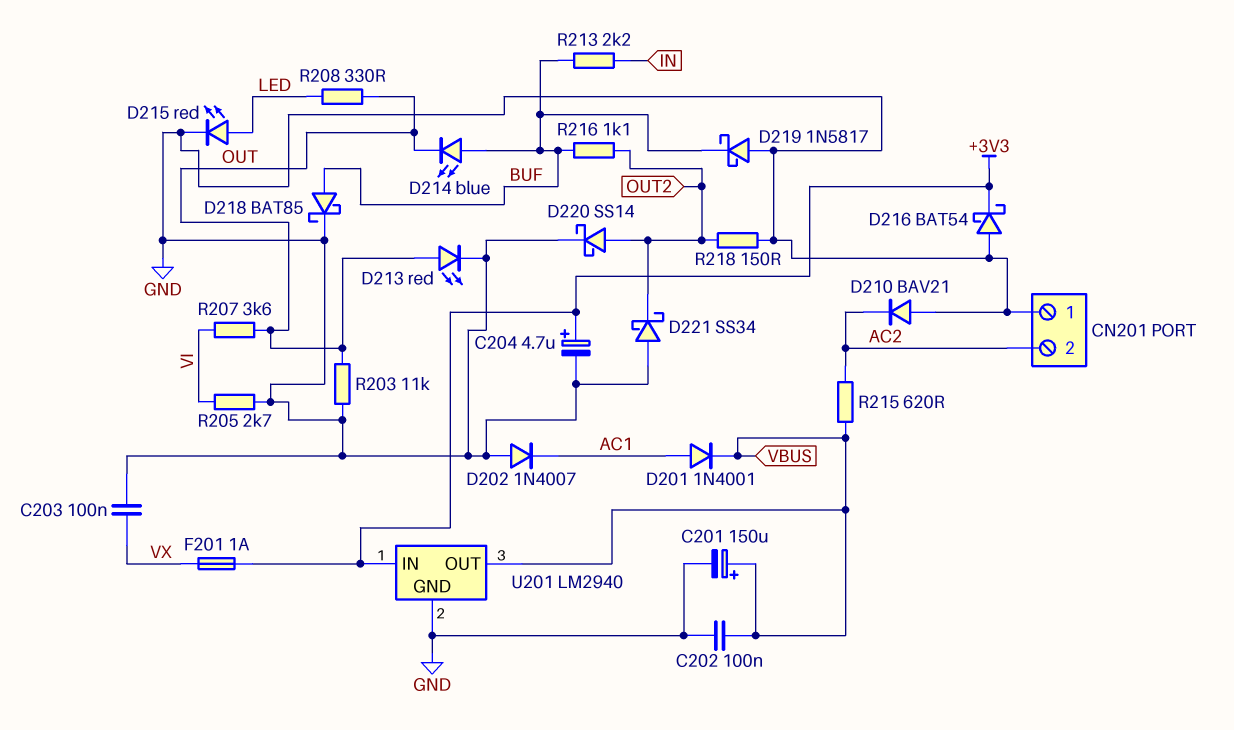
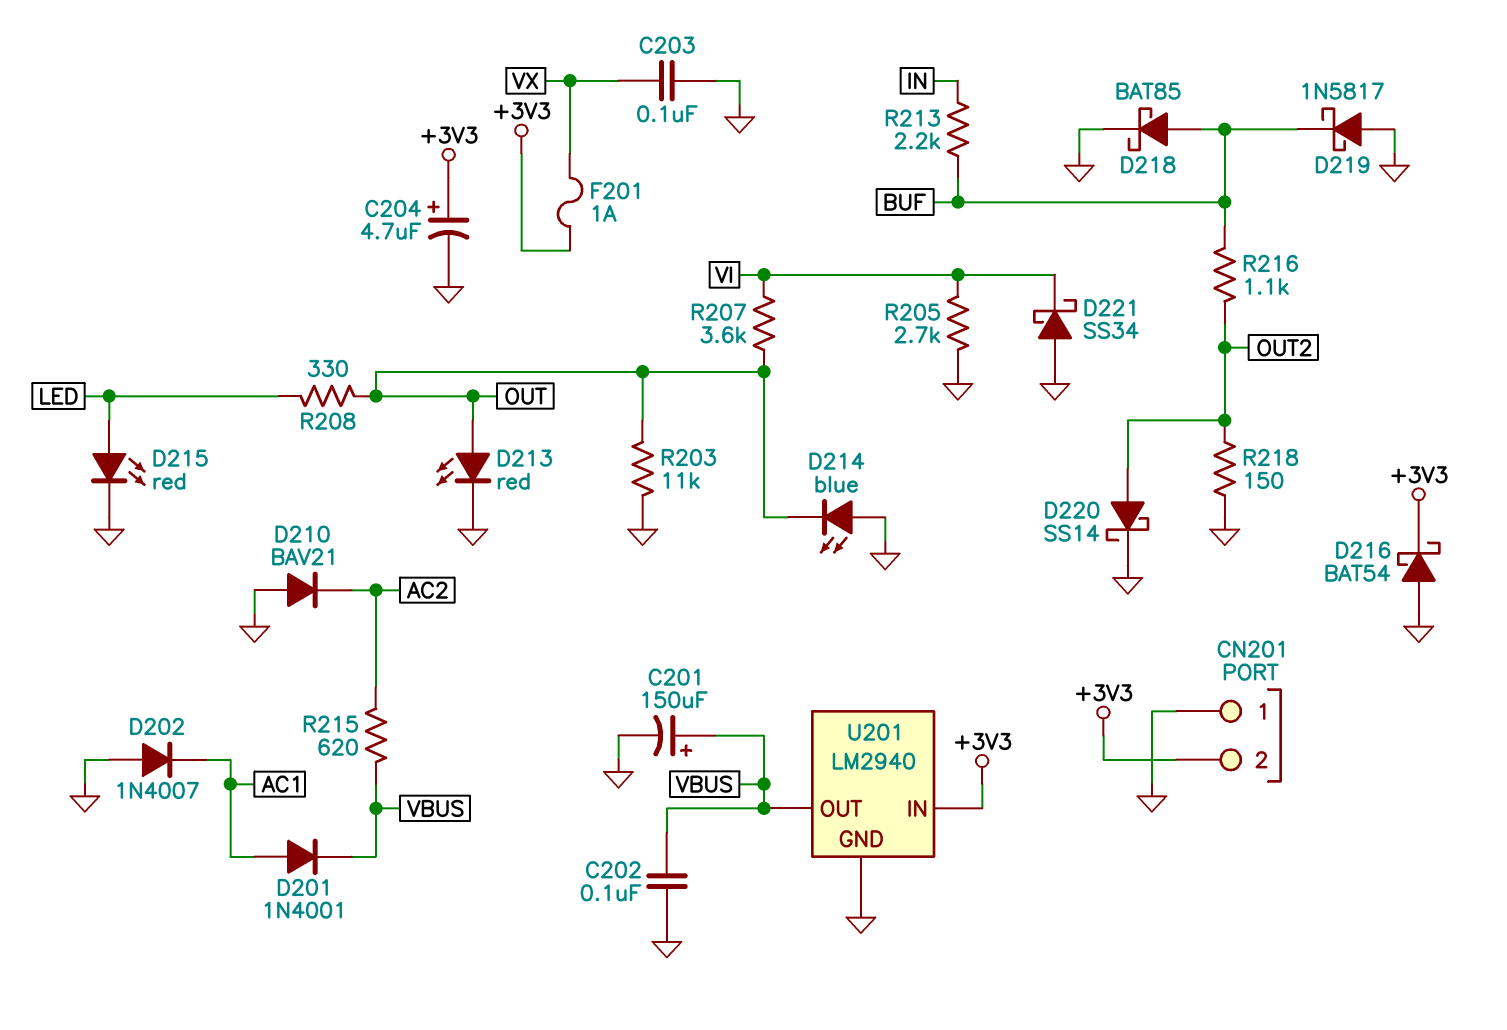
CN201 pin 2: AC2 -> +3V3
D214: LED blue (A BUF, K OUT) -> LED blue (A GND, K OUT)
D221: schottky SS34 (A GND, K OUT2) -> schottky SS34 (A GND, K VI)

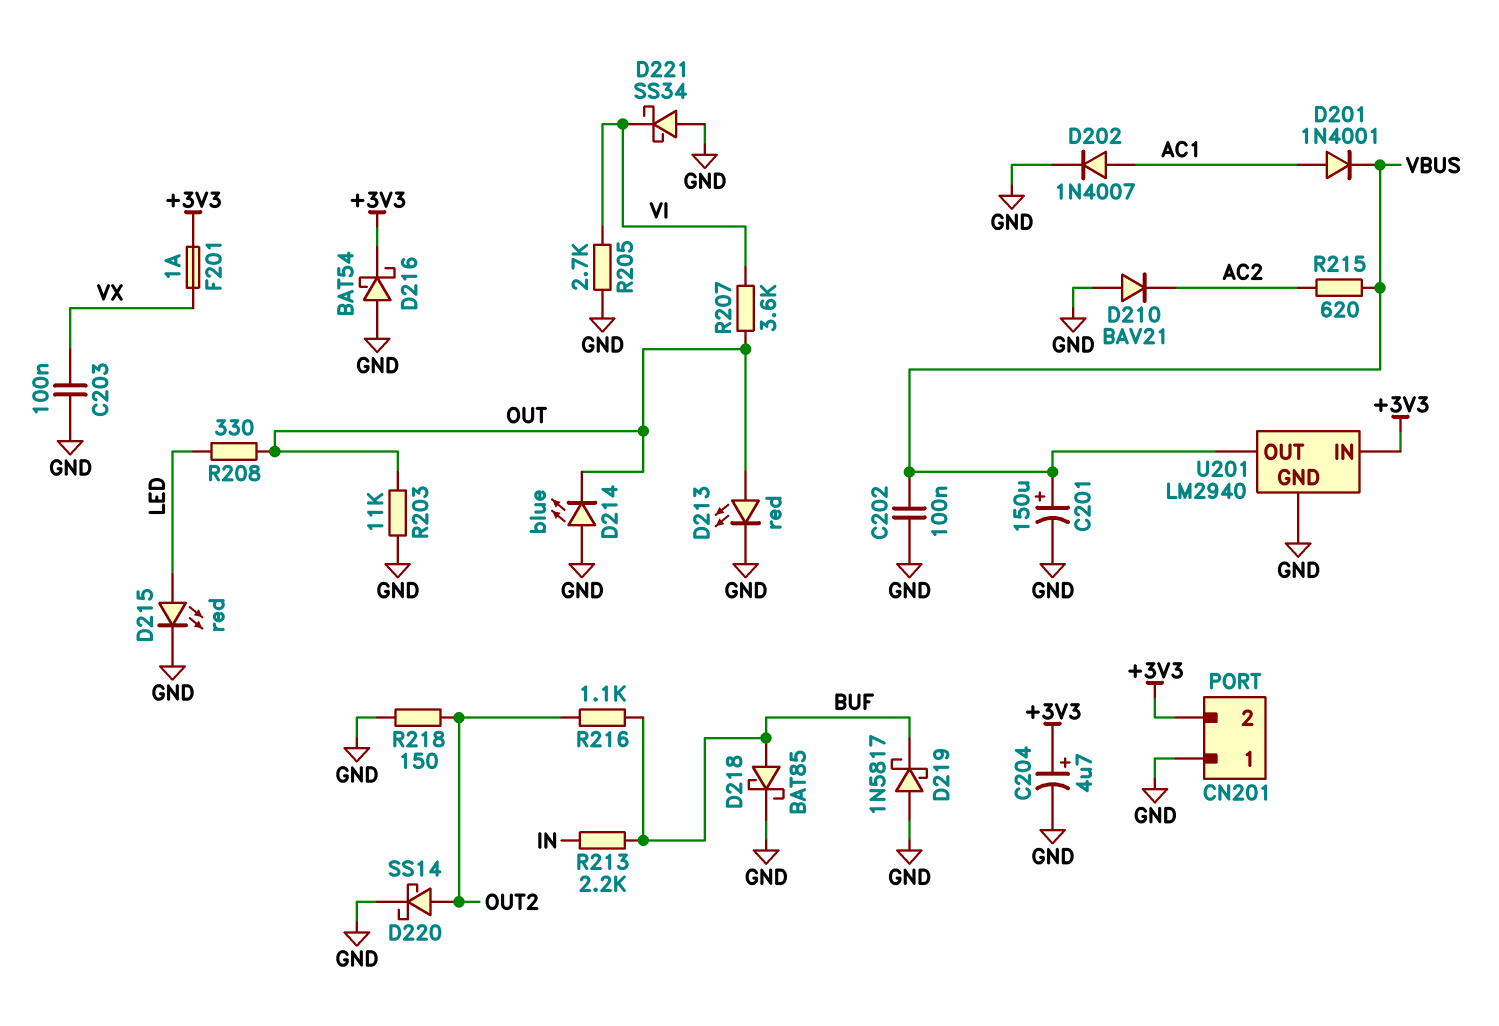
D202: diode 1N4007 (A GND, K AC1) -> diode 1N4007 (A AC1, K GND)

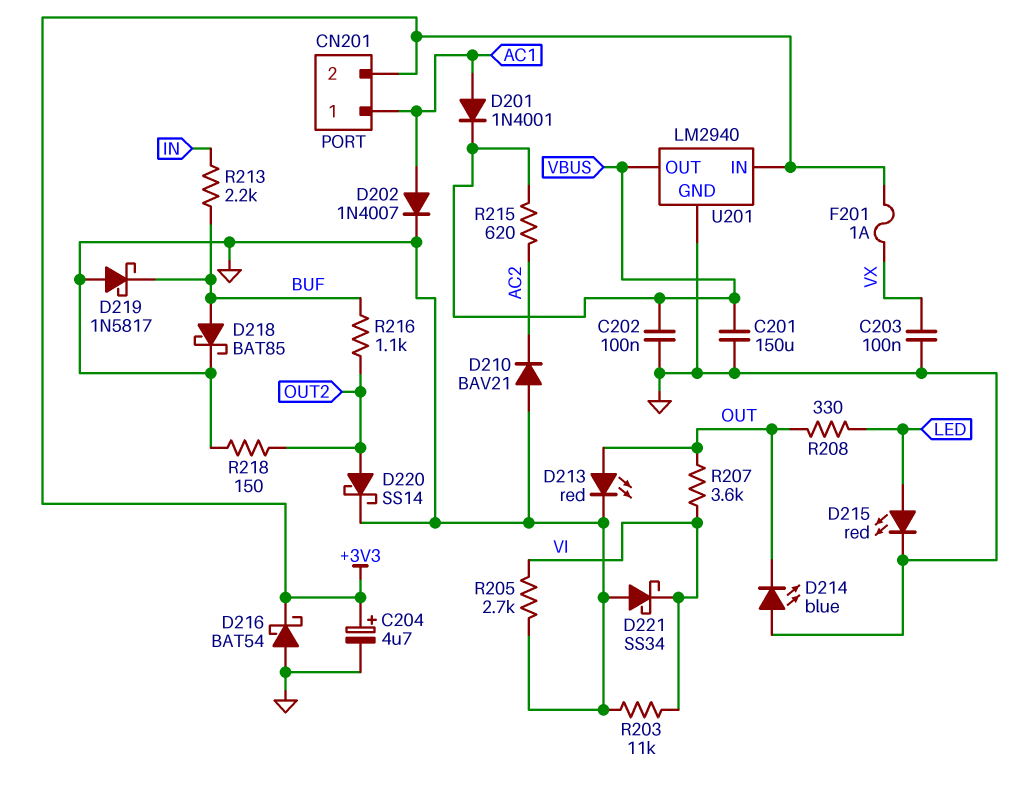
C201: 150uF (plus VBUS, minus GND) -> 150uF (GND, VBUS)
CN201 pin 1: GND -> AC1
R203: 11k (GND, OUT) -> 11k (GND, VI)

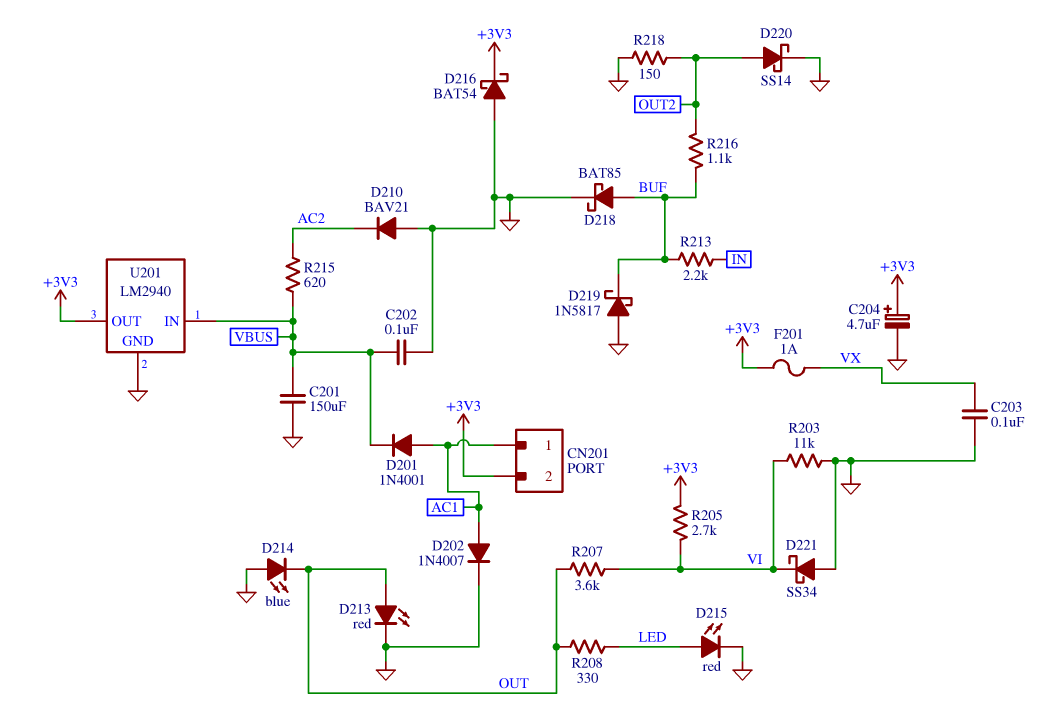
R205: 2.7k (GND, VI) -> 2.7k (+3V3, VI)
U201 pin IN: +3V3 -> VBUS
U201 pin OUT: VBUS -> +3V3

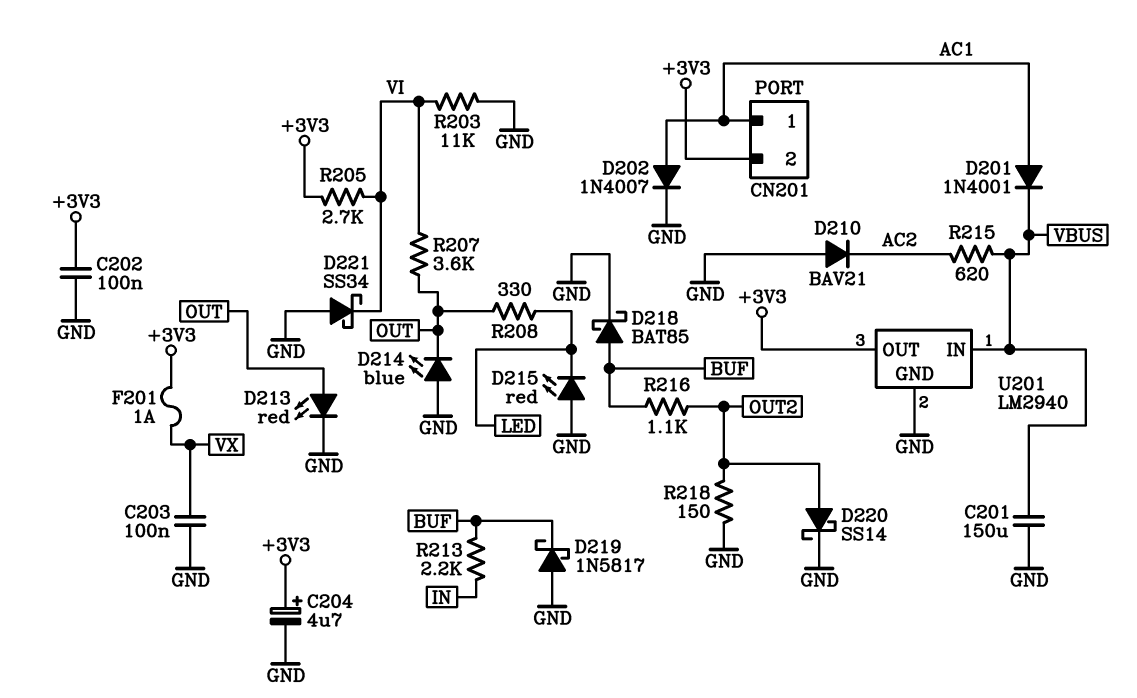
C202: 100nF (GND, VBUS) -> 100nF (+3V3, GND)
D215: LED red (A LED, K GND) -> LED red (A GND, K LED)
D216: schottky BAT54 (A GND, K +3V3) -> none

